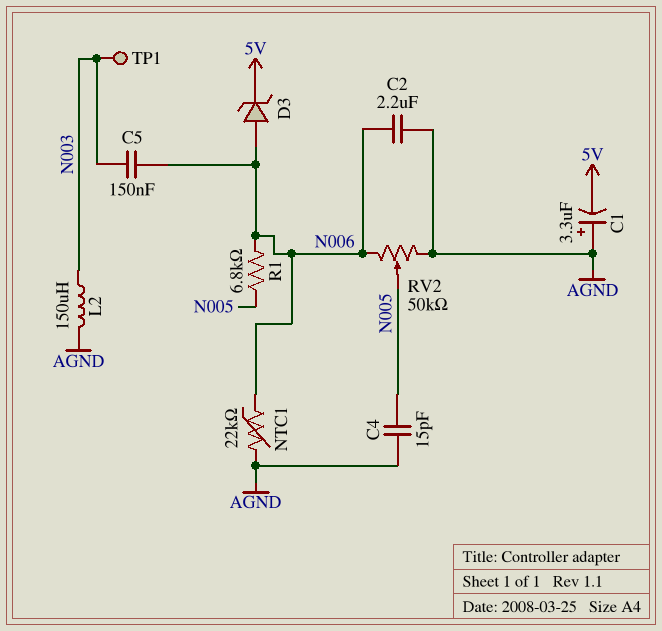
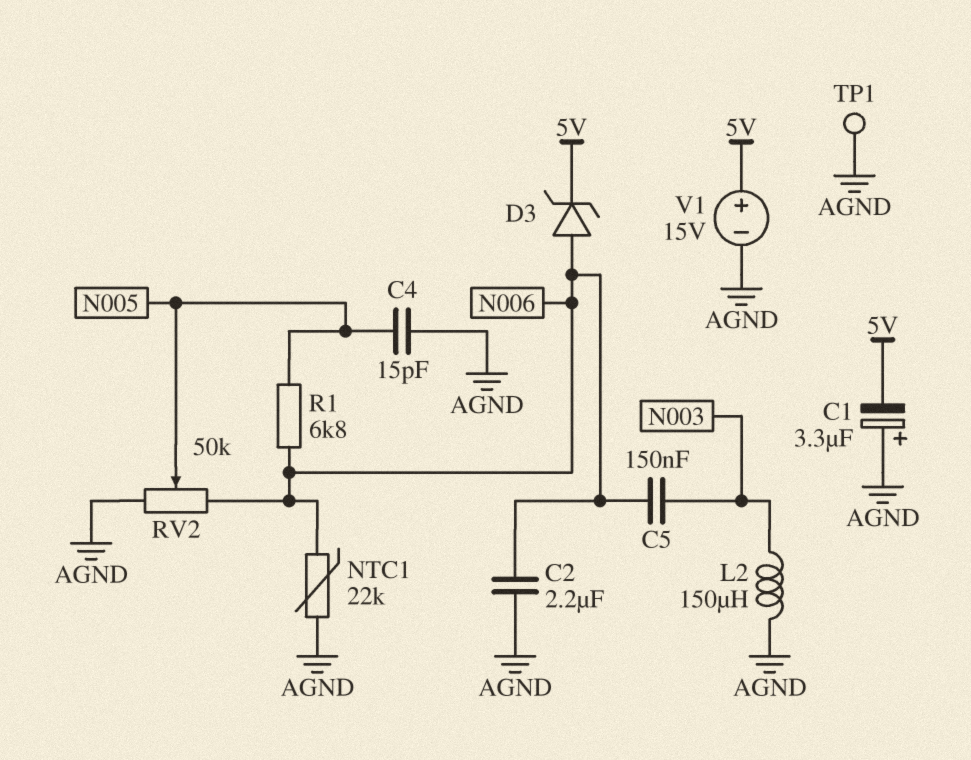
TP1: test point (N003) -> test point (AGND)
V1: none -> 15V (plus 5V, minus AGND)

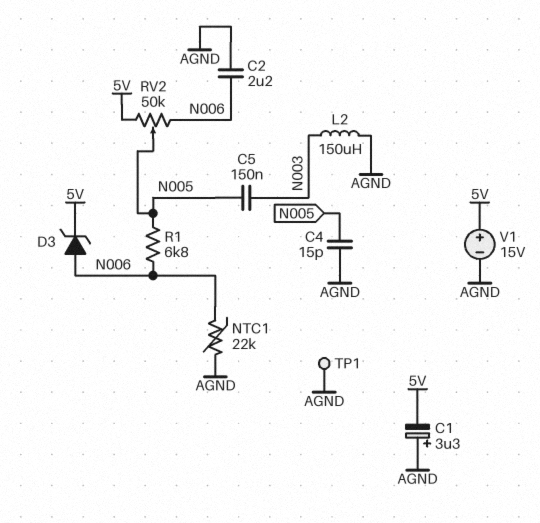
C5: 150nF (N003, N006) -> 150nF (N003, N005)
RV2: 50k (AGND, N006, wiper N005) -> 50k (5V, N006, wiper N005)

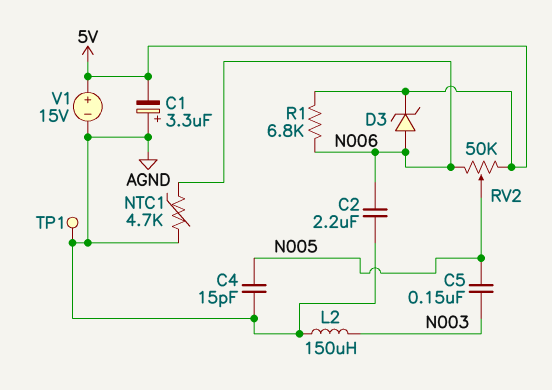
NTC1: 22k (AGND, N006) -> 4.7k (AGND, N006)
R1: 6.8k (N005, N006) -> 6.8k (5V, N006)

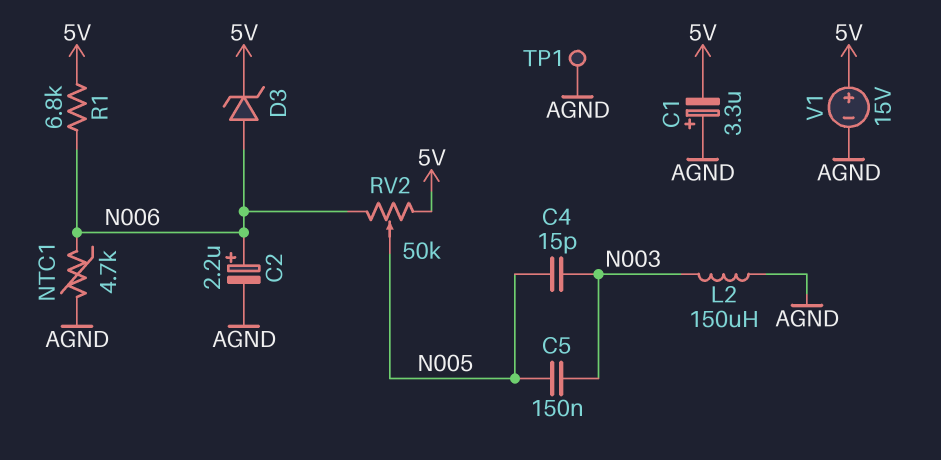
C2: 2.2uF (AGND, N006) -> 2.2uF (plus N006, minus AGND)
C4: 15pF (AGND, N005) -> 15pF (N003, N005)

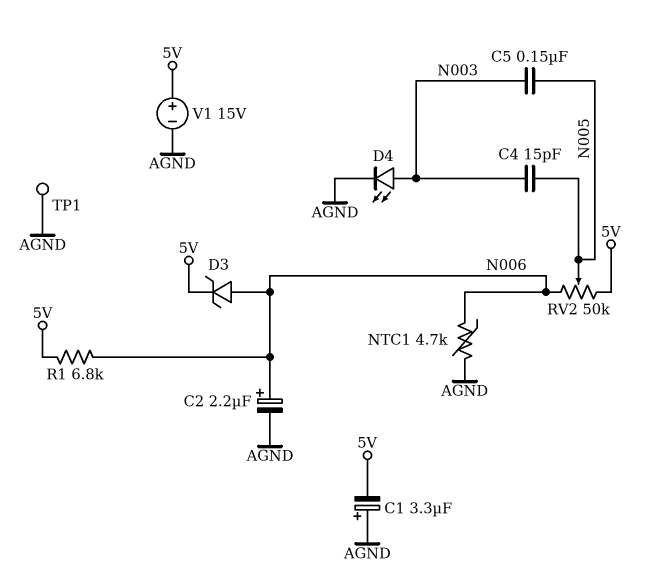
D4: none -> LED (A N003, K AGND)
L2: 150uH (AGND, N003) -> none

